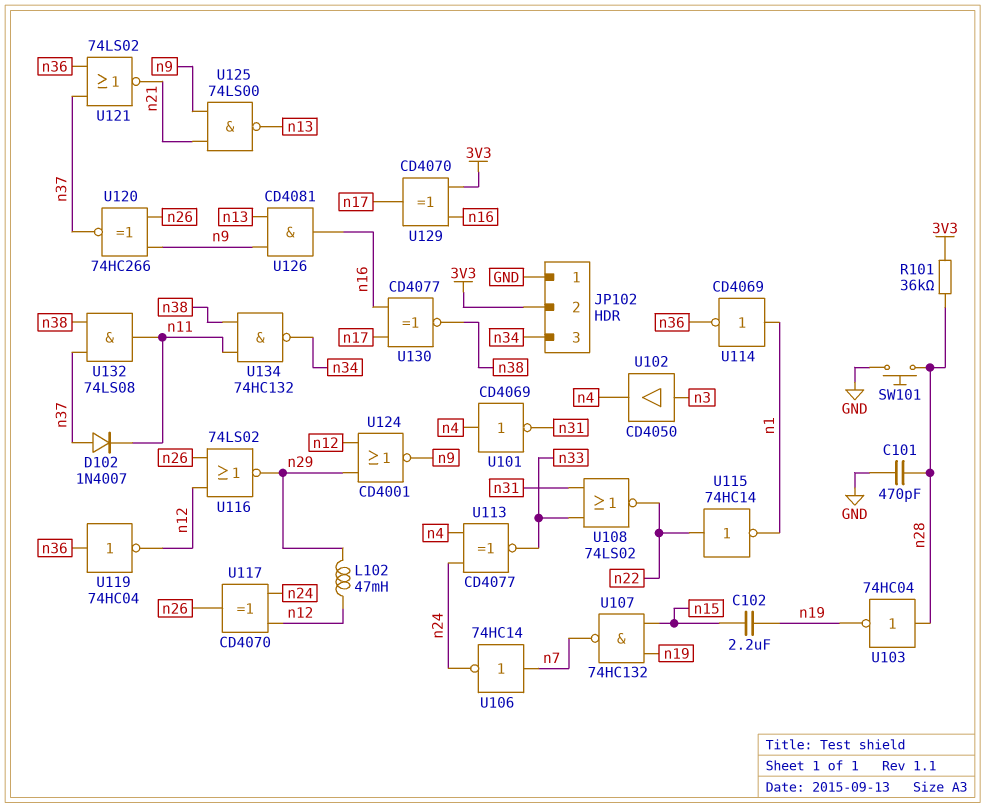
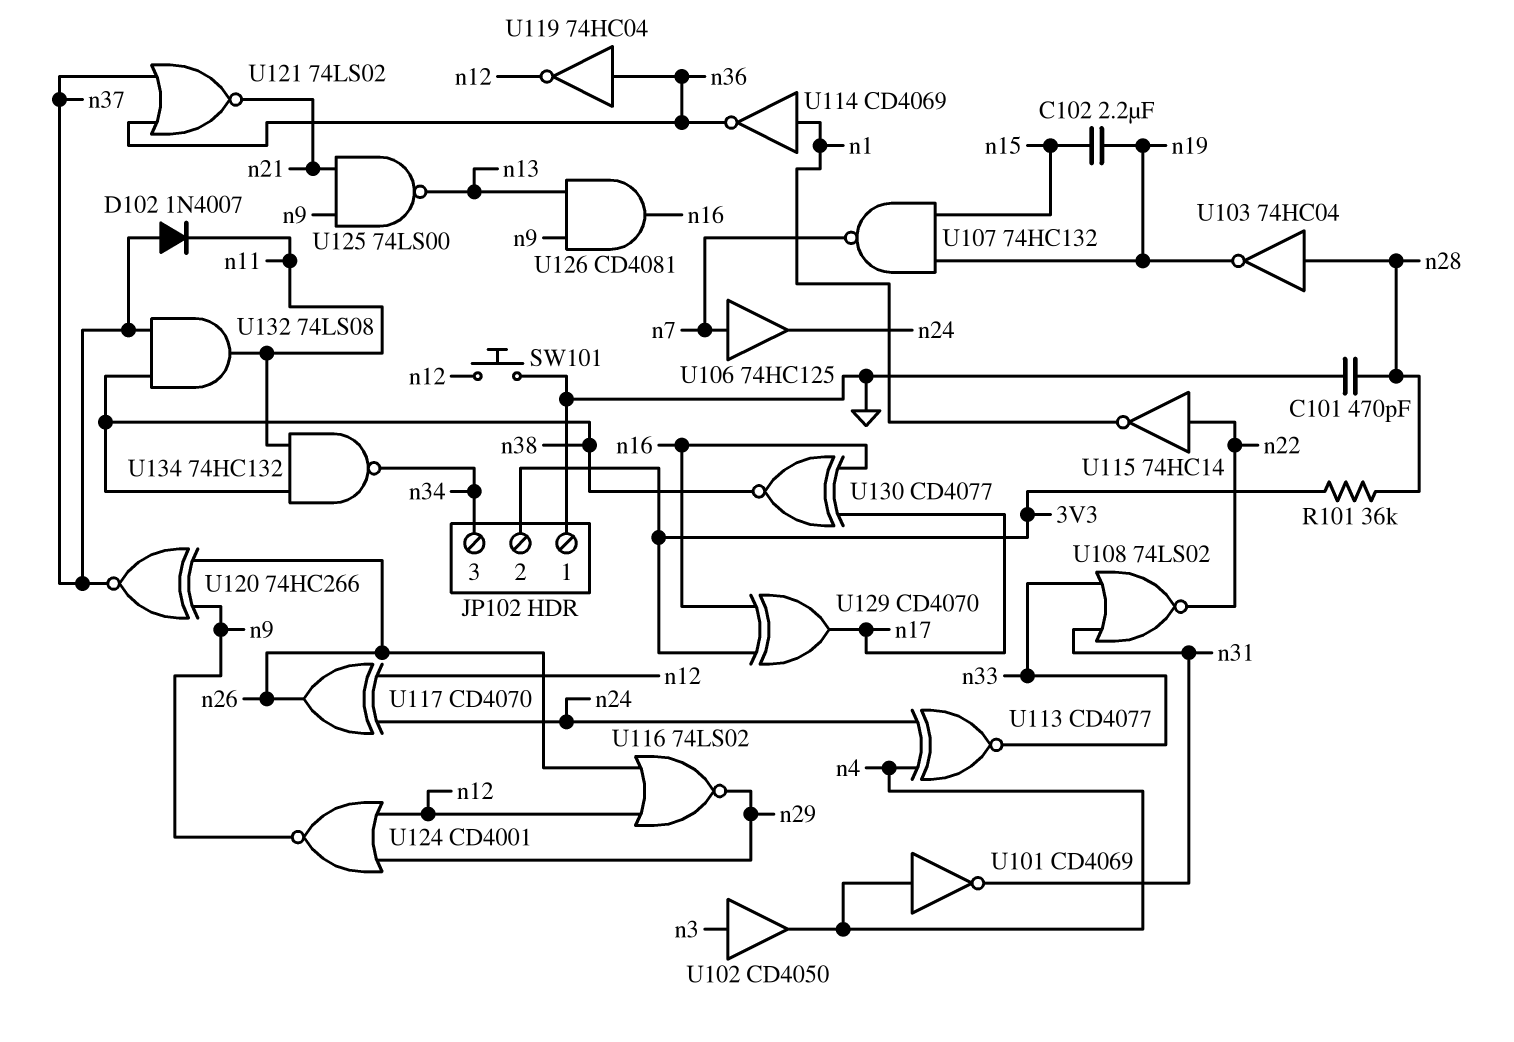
L102: 47mH (n12, n29) -> none
SW101: button (GND, n28) -> button (GND, n12)
U106: NOT 74HC14 (in n7, out n24) -> buffer 74HC125 (in n7, out n24)

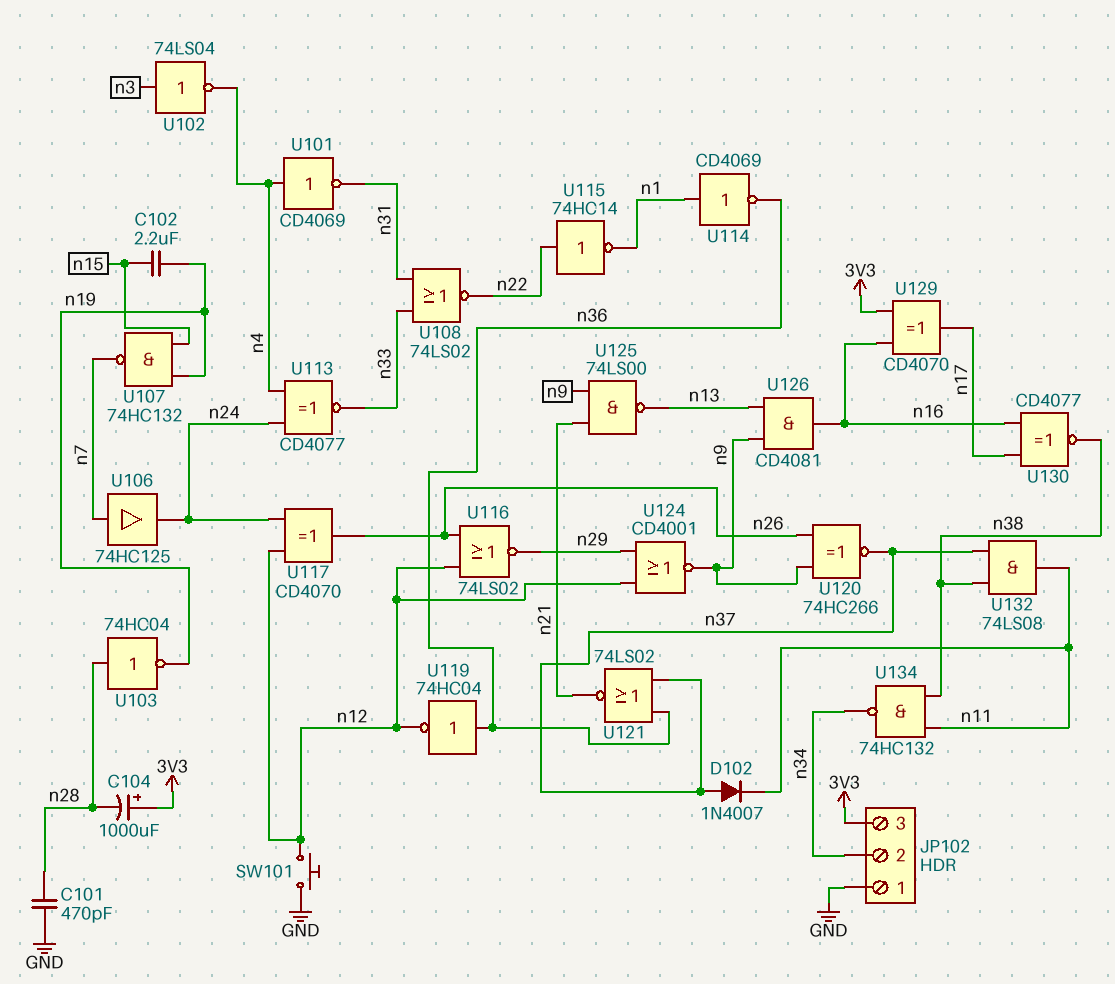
C104: none -> 1000uF (plus 3V3, minus n28)
JP102 pin 2: 3V3 -> n34
JP102 pin 3: n34 -> 3V3
R101: 36k (3V3, n28) -> none
U102: buffer CD4050 (in n3, out n4) -> NOT 74LS04 (in n3, out n4)

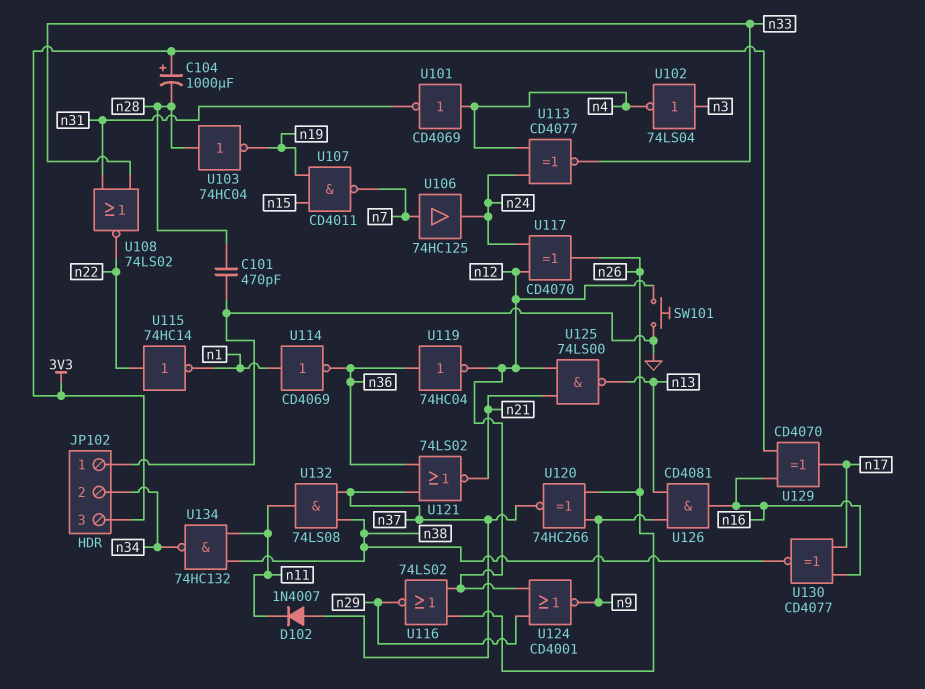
C102: 2.2uF (n15, n19) -> none
U107: NAND 74HC132 (in n15, in n19, out n7) -> NAND CD4011 (in n15, in n19, out n7)
U125: NAND 74LS00 (in n9, in n21, out n13) -> NAND 74LS00 (in n12, in n21, out n13)

